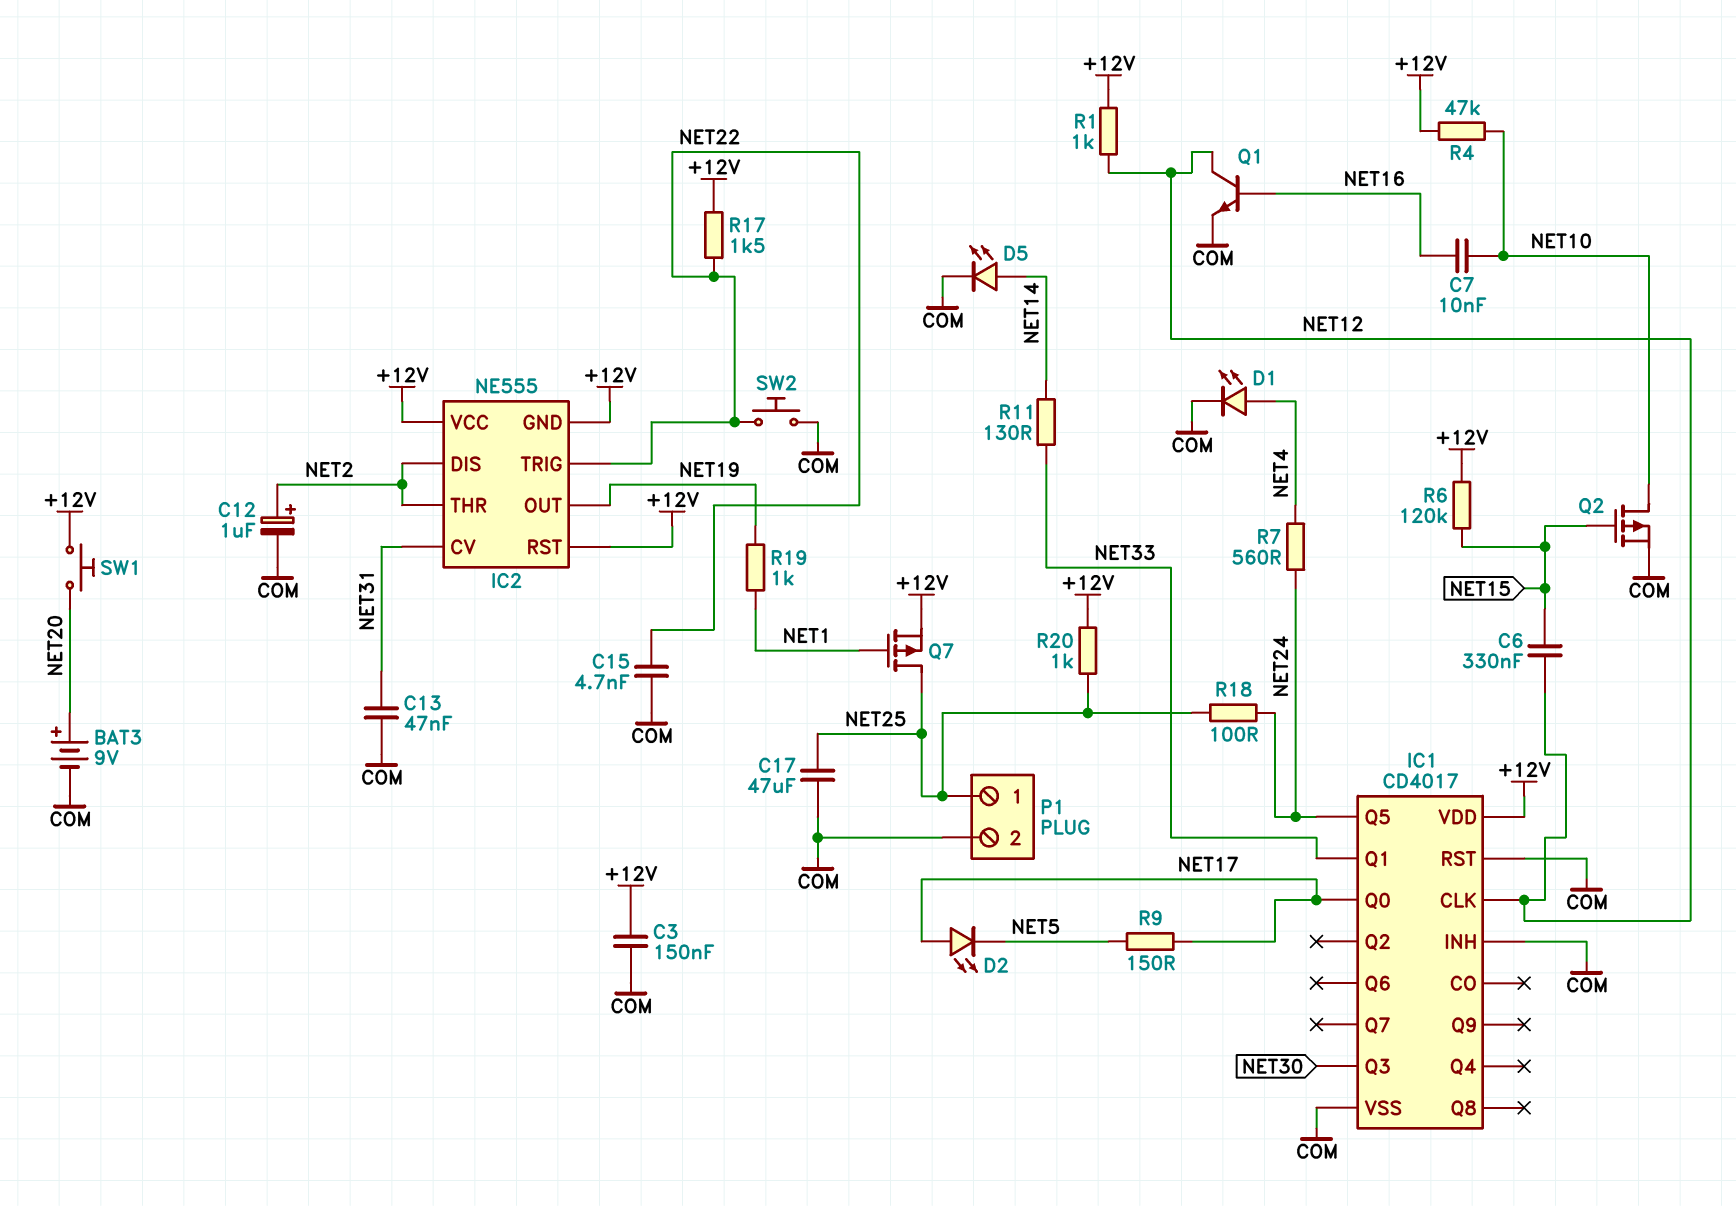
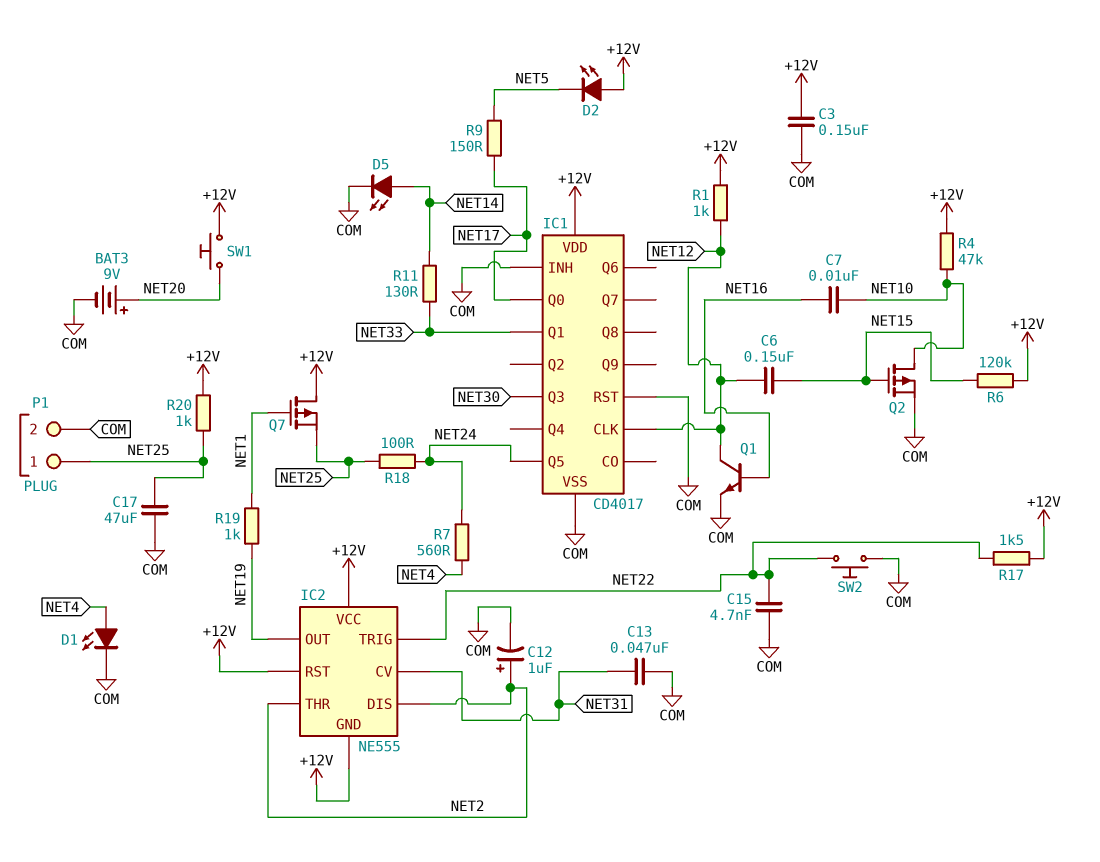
C6: 330nF (NET12, NET15) -> 150nF (NET12, NET15)
D2: LED (A NET17, K NET5) -> LED (A +12V, K NET5)
Q7: PMOS (G NET1, D NET25, S +12V) -> PMOS (G NET1, D +12V, S NET25)

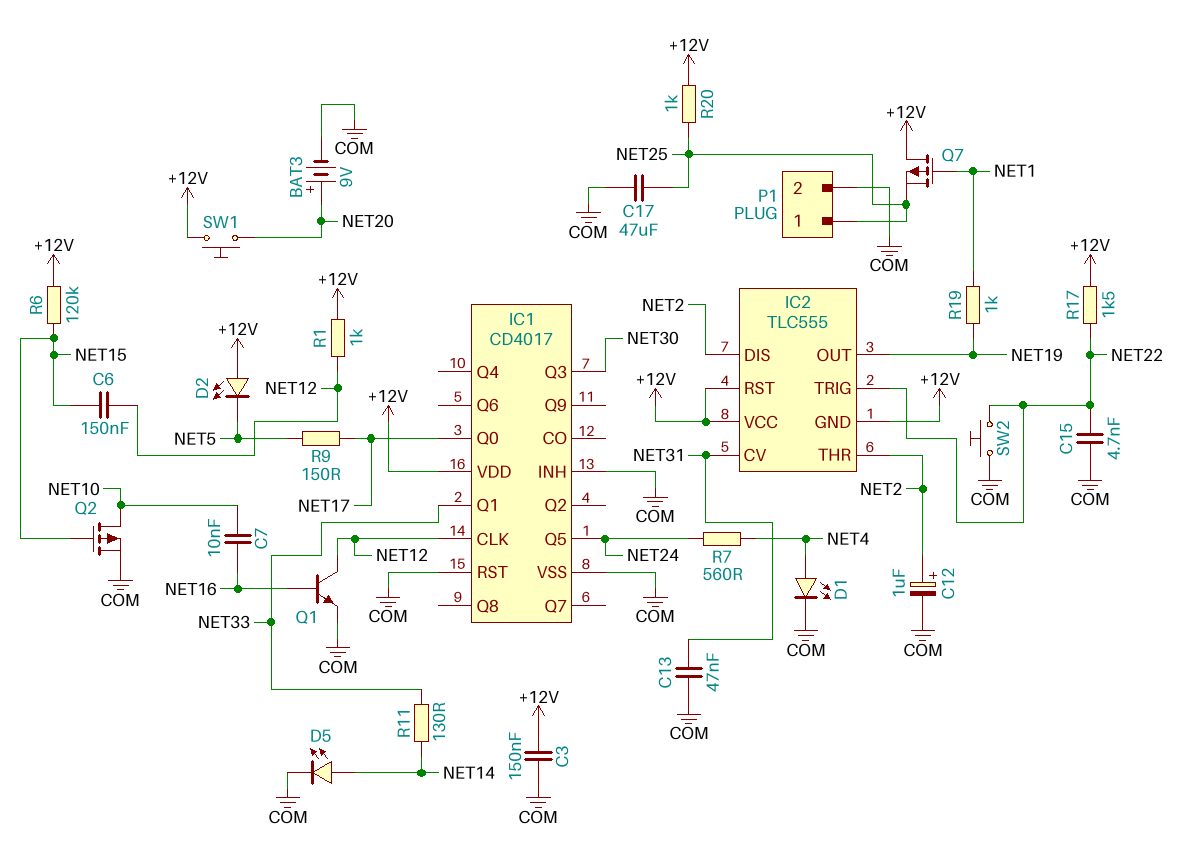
IC2: NE555 -> TLC555
R4: 47k (+12V, NET10) -> none
R18: 100 (NET24, NET25) -> none

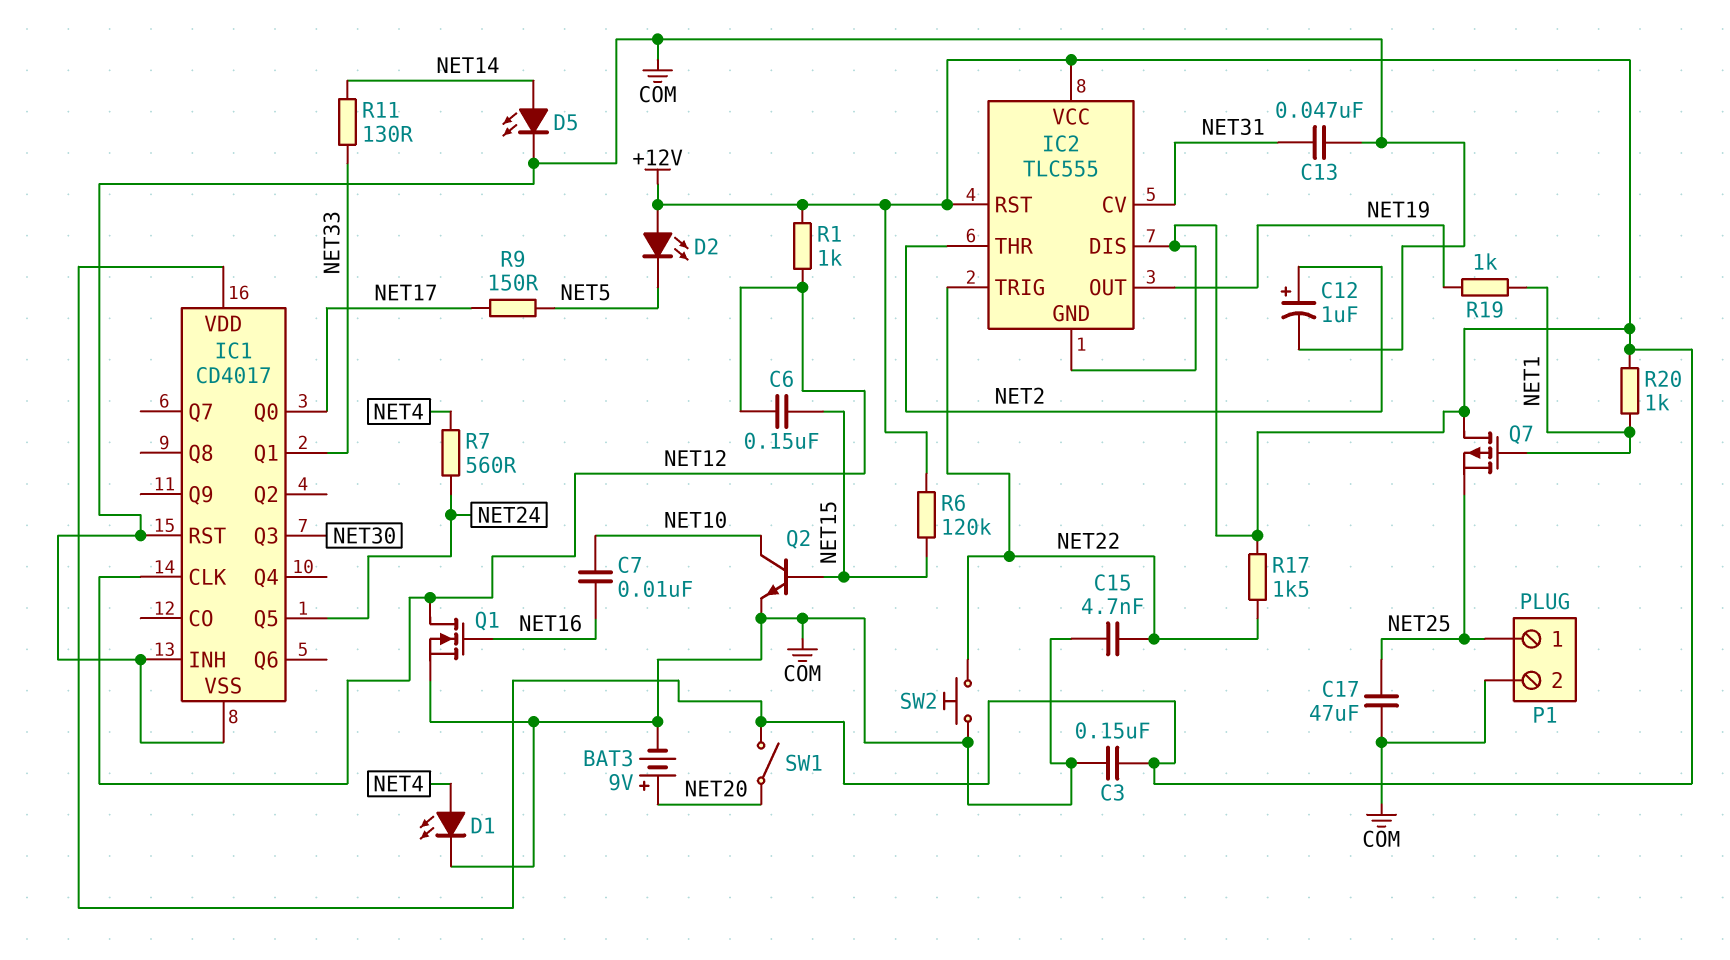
IC2 pin DIS: NET2 -> +12V
Q1: NPN (B NET16, C NET12, E COM) -> NMOS (G NET16, D NET12, S COM)
Q2: PMOS (G NET15, D NET10, S COM) -> NPN (B NET15, C NET10, E COM)
R20: 1k (+12V, NET25) -> 1k (+12V, NET1)
SW1: button (+12V, NET20) -> switch (+12V, NET20)

